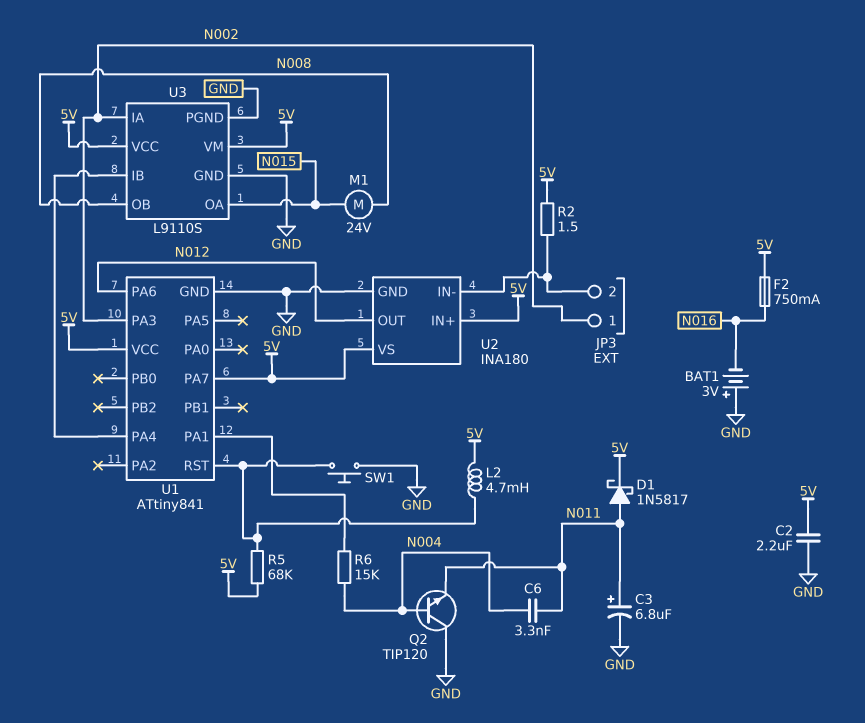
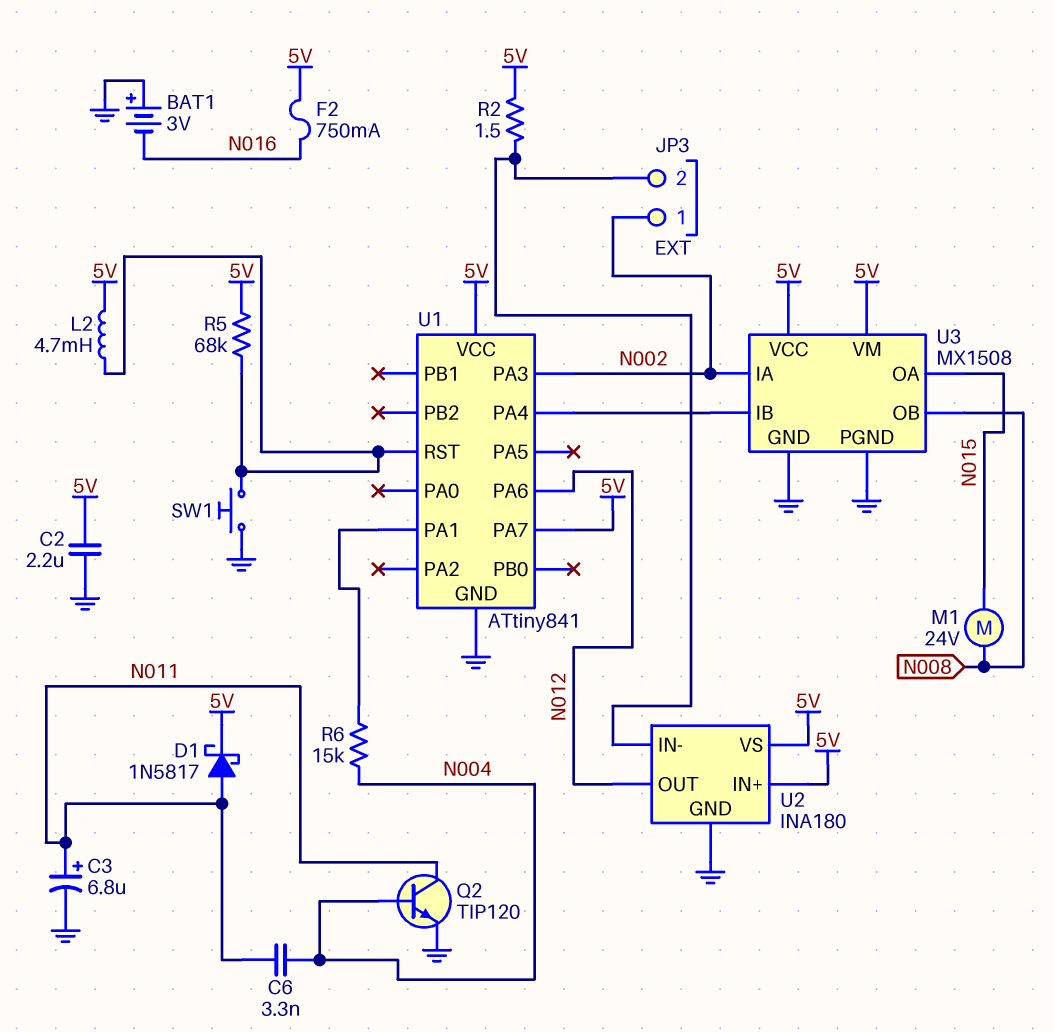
Q2: NPN TIP120 (B N004, C GND, E N011) -> NPN TIP120 (B N004, C N011, E GND)
U3: L9110S -> MX1508

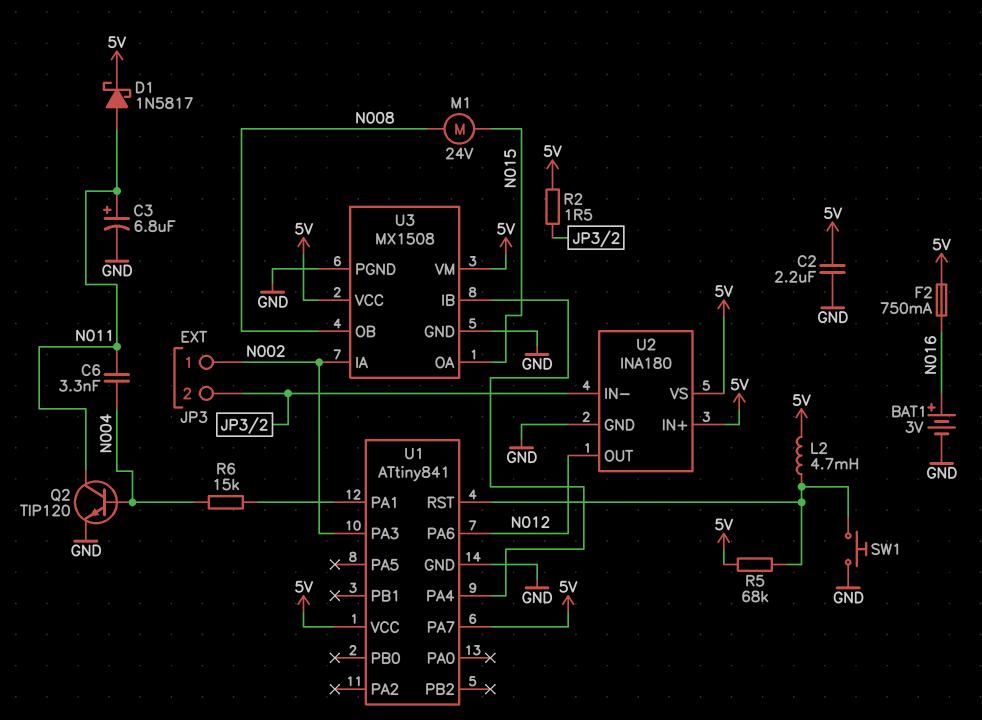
BAT1: 3V (plus GND, minus N016) -> 3V (plus N016, minus GND)

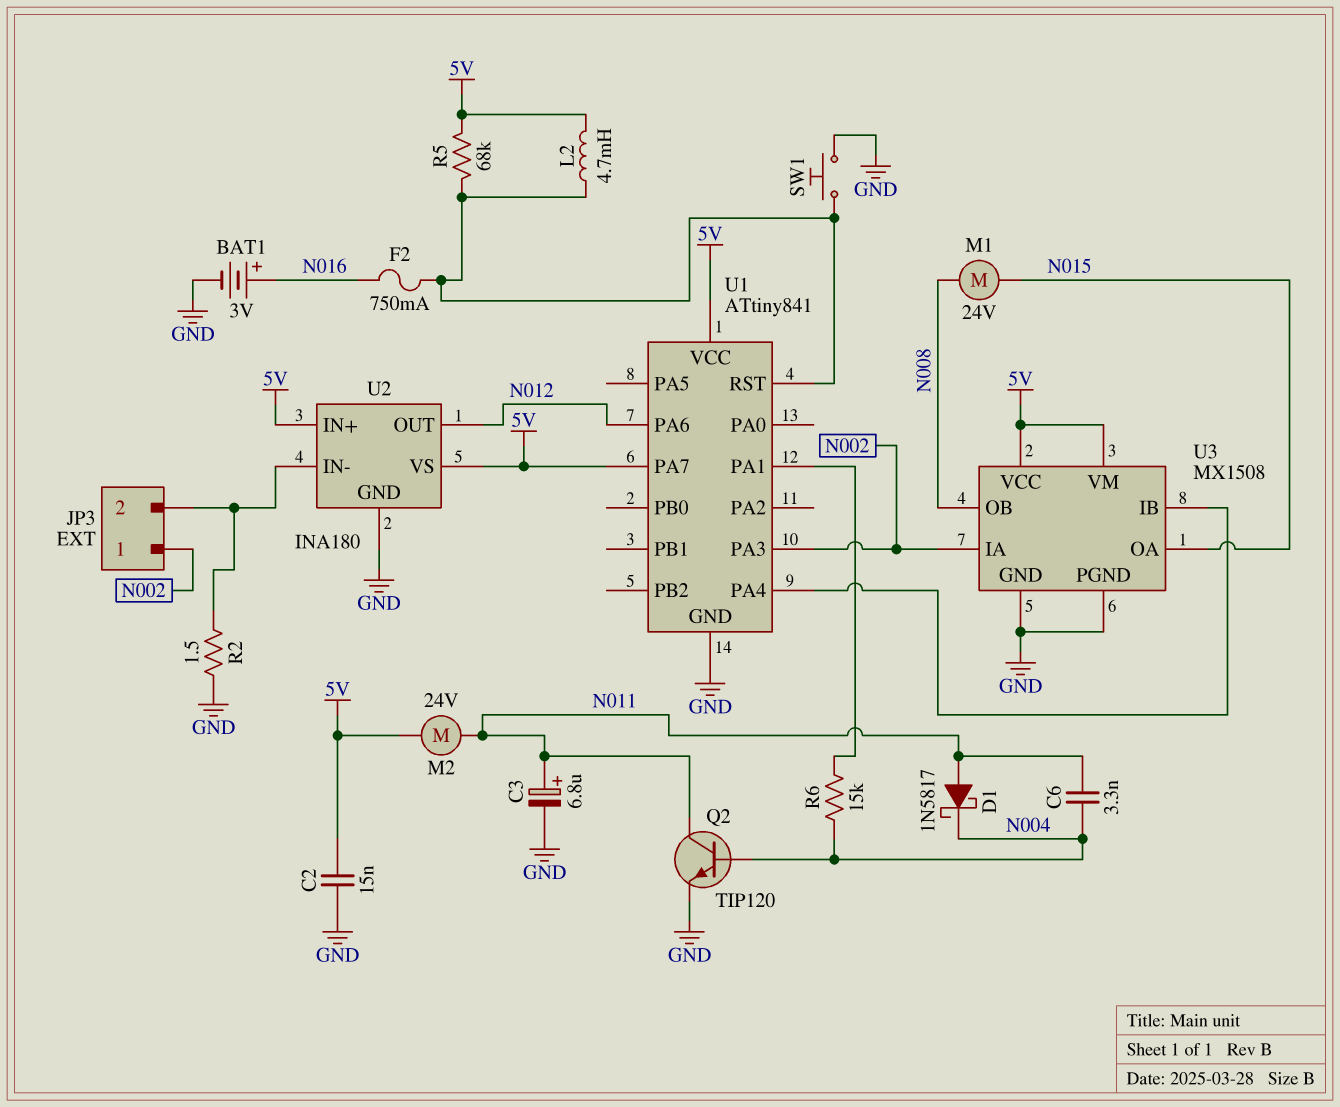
C2: 2.2uF (5V, GND) -> 15nF (5V, GND)
D1: schottky 1N5817 (A N011, K 5V) -> schottky 1N5817 (A N011, K N004)
F2: 750mA (5V, N016) -> 750mA (N016, U1/RST)
M2: none -> motor 24V (5V, N011)
R2: 1.5 (5V, JP3/2) -> 1.5 (GND, JP3/2)

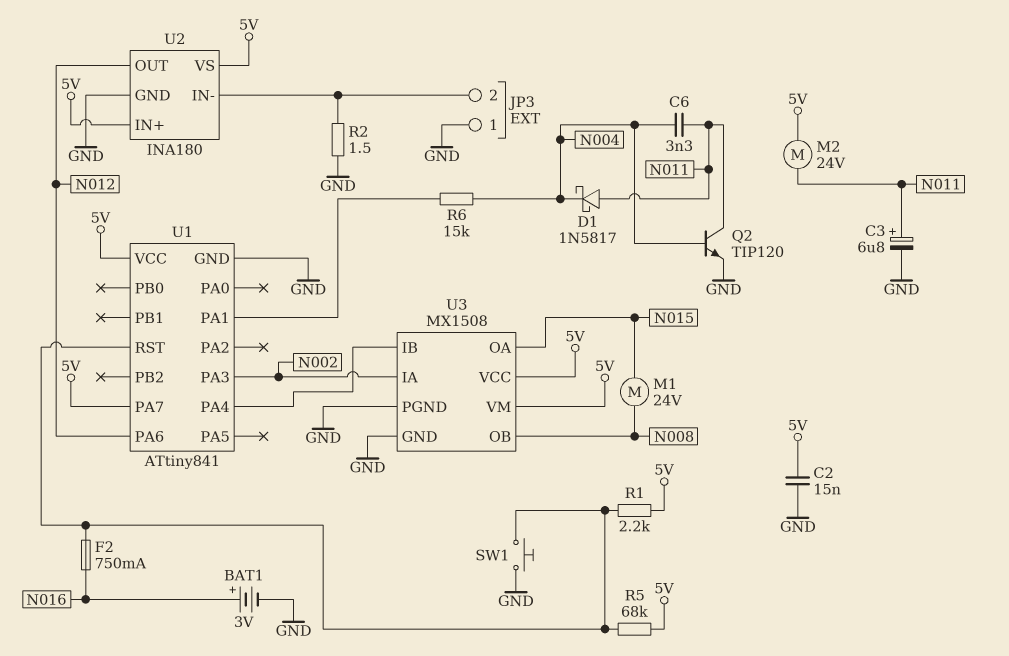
JP3 pin 1: N002 -> GND
L2: 4.7mH (5V, U1/RST) -> none
R1: none -> 2.2k (5V, U1/RST)

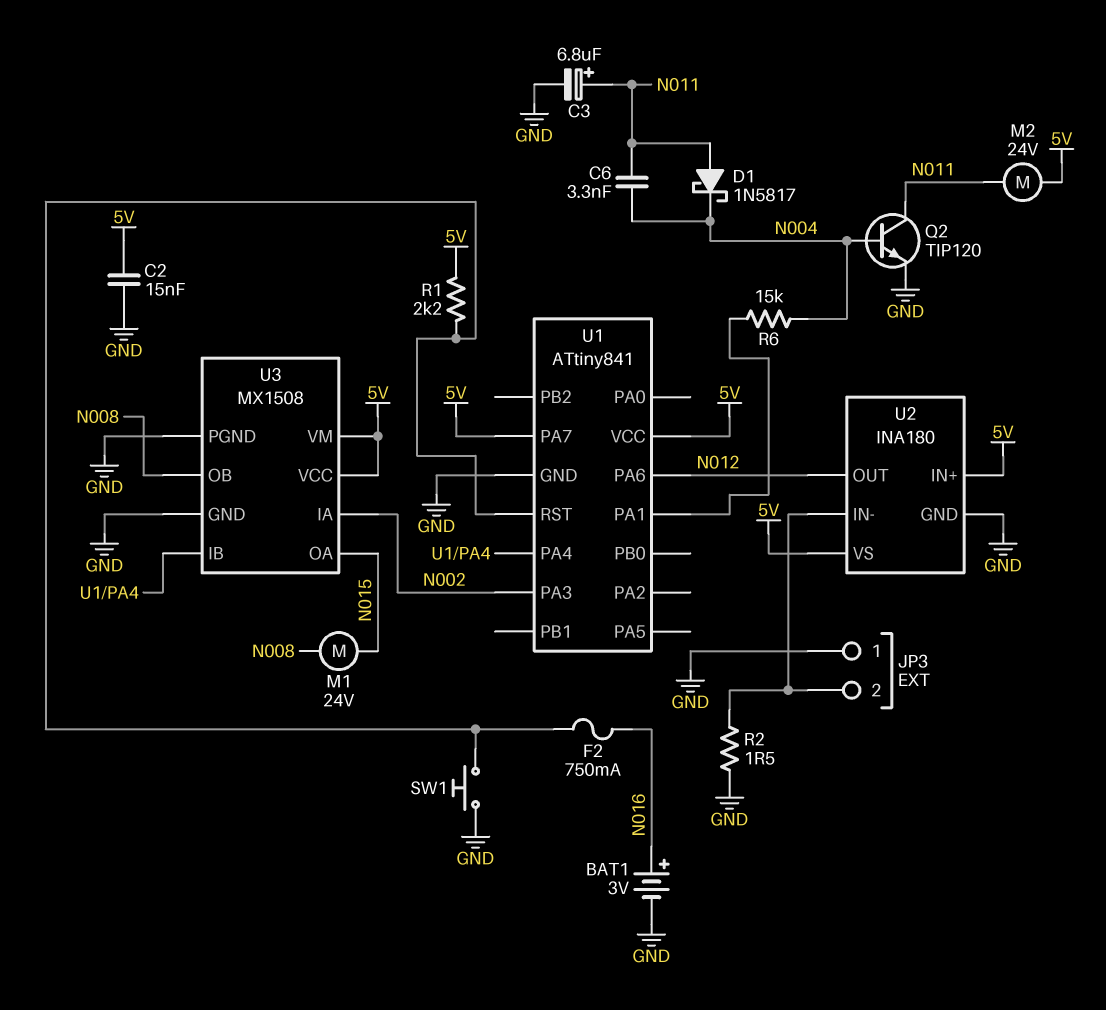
R5: 68k (5V, U1/RST) -> none

